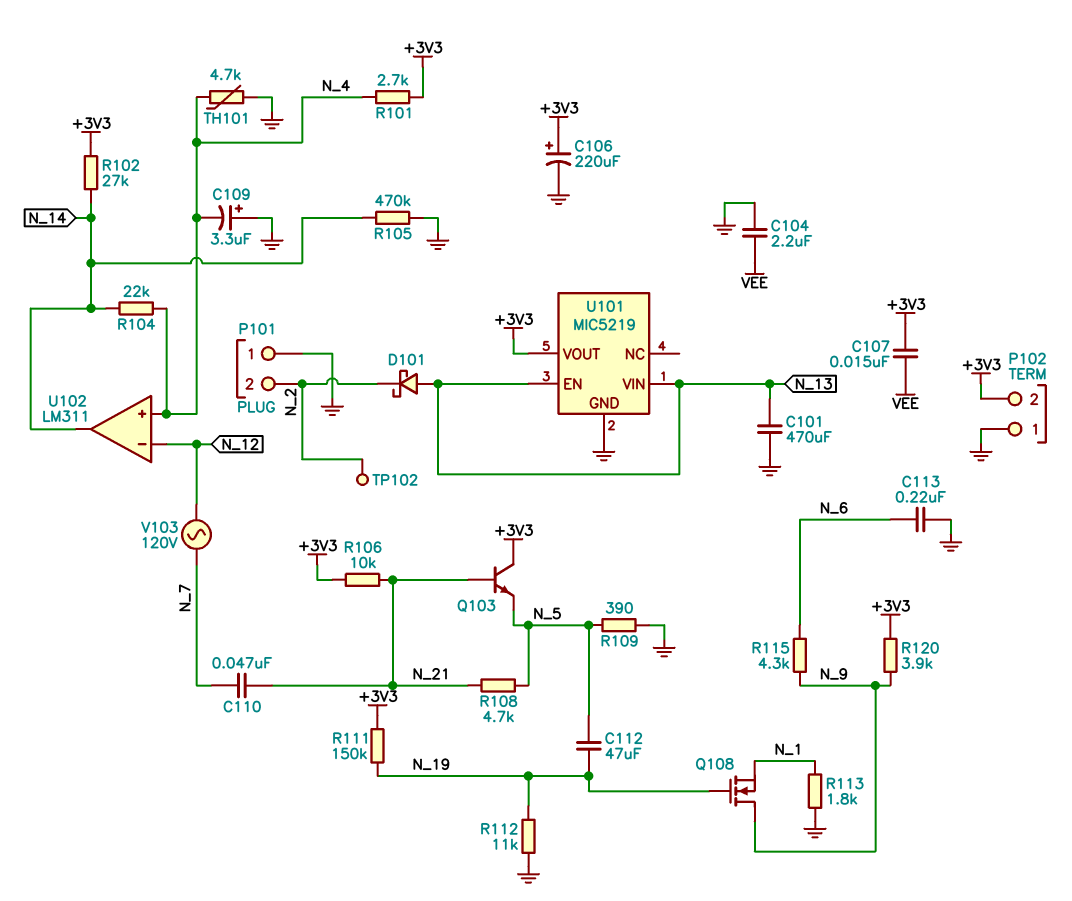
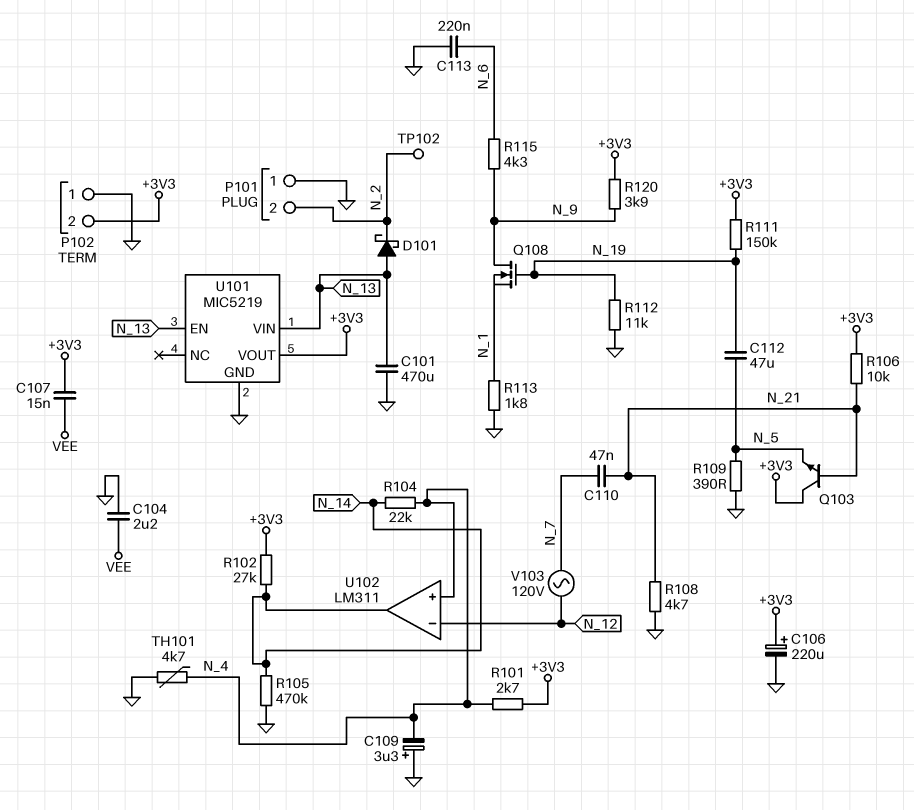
R108: 4.7k (N_5, N_21) -> 4.7k (GND, N_21)

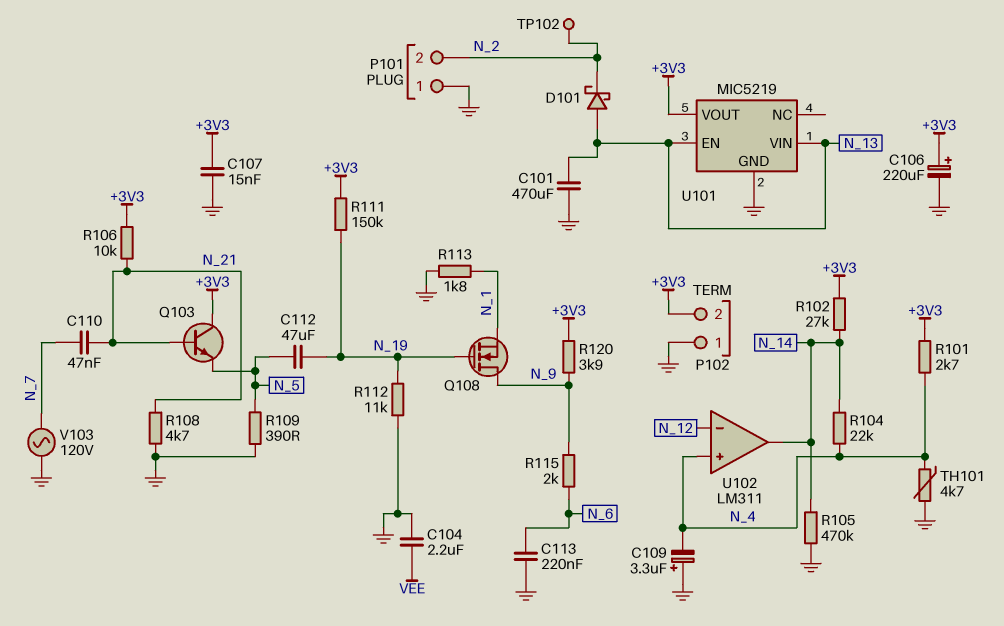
C107: 15nF (+3V3, VEE) -> 15nF (+3V3, GND)
R115: 4.3k (N_6, N_9) -> 2k (N_6, N_9)
V103: AC 120V (N_7, N_12) -> AC 120V (GND, N_7)

